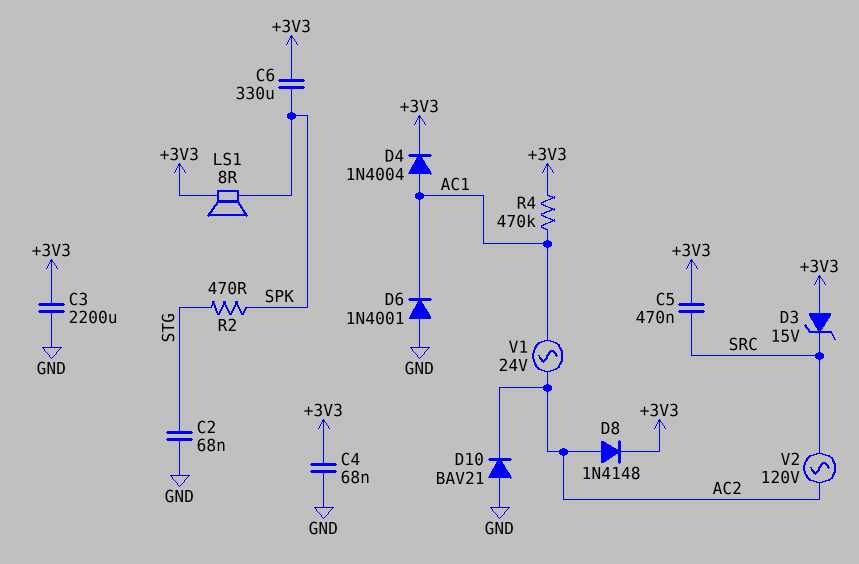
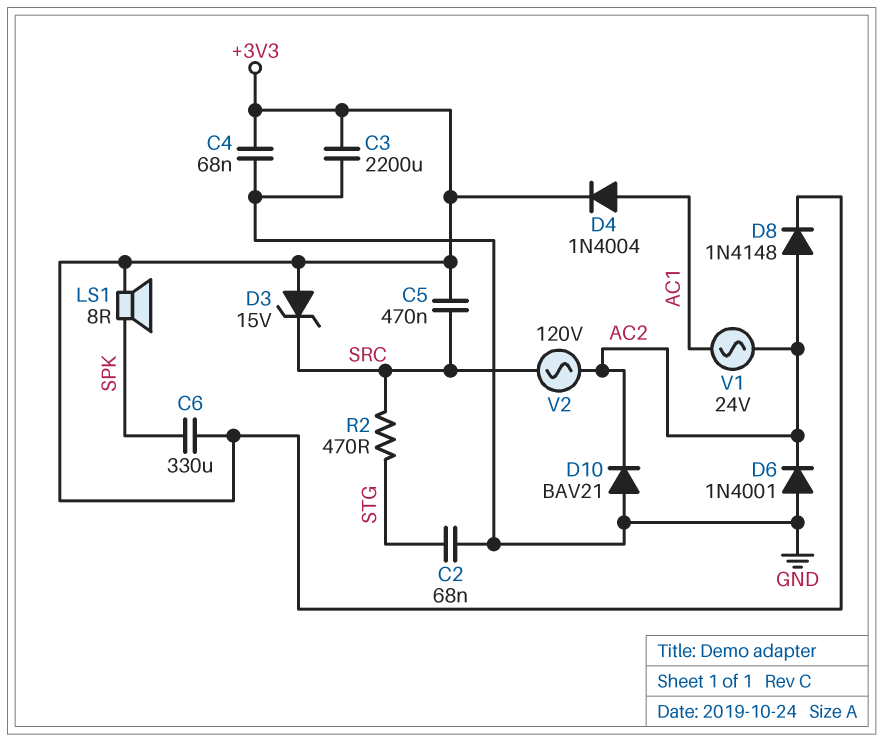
D6: diode 1N4001 (A GND, K AC1) -> diode 1N4001 (A GND, K AC2)
R2: 470 (SPK, STG) -> 470 (SRC, STG)
R4: 470k (+3V3, AC1) -> none

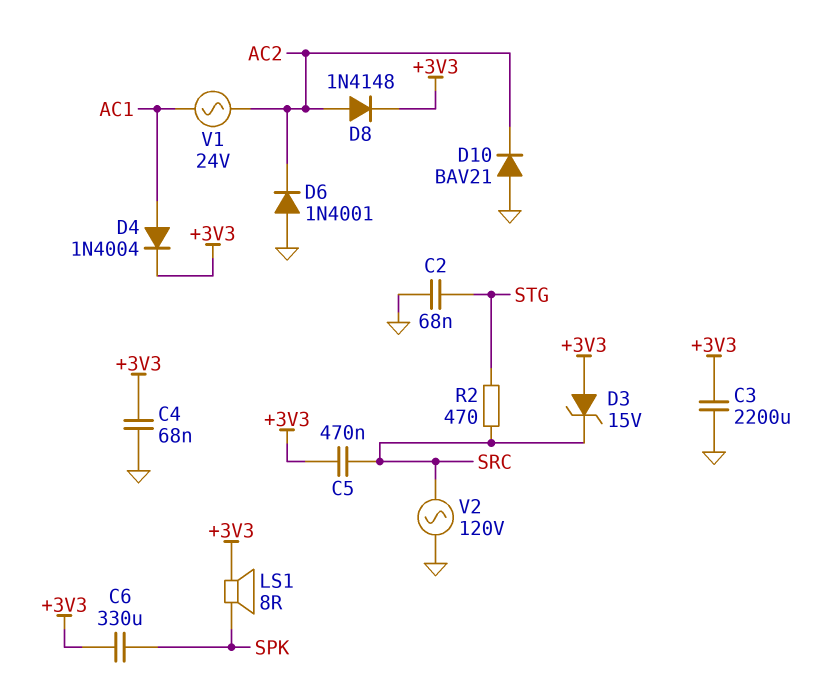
V2: AC 120V (AC2, SRC) -> AC 120V (GND, SRC)

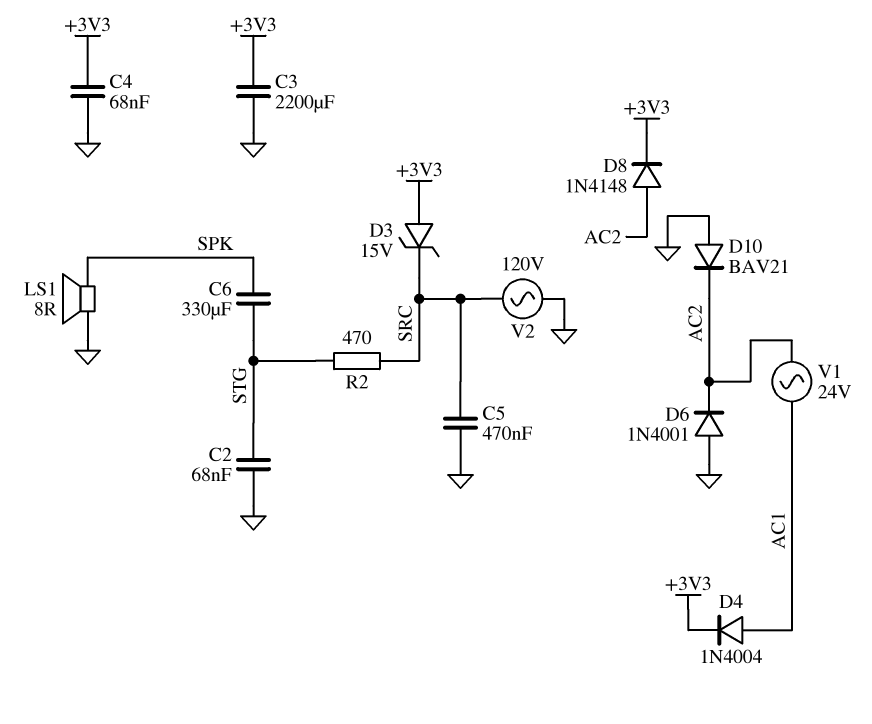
C5: 470nF (+3V3, SRC) -> 470nF (GND, SRC)
C6: 330uF (+3V3, SPK) -> 330uF (SPK, STG)
LS1: speaker 8R (+3V3, SPK) -> speaker 8R (GND, SPK)

